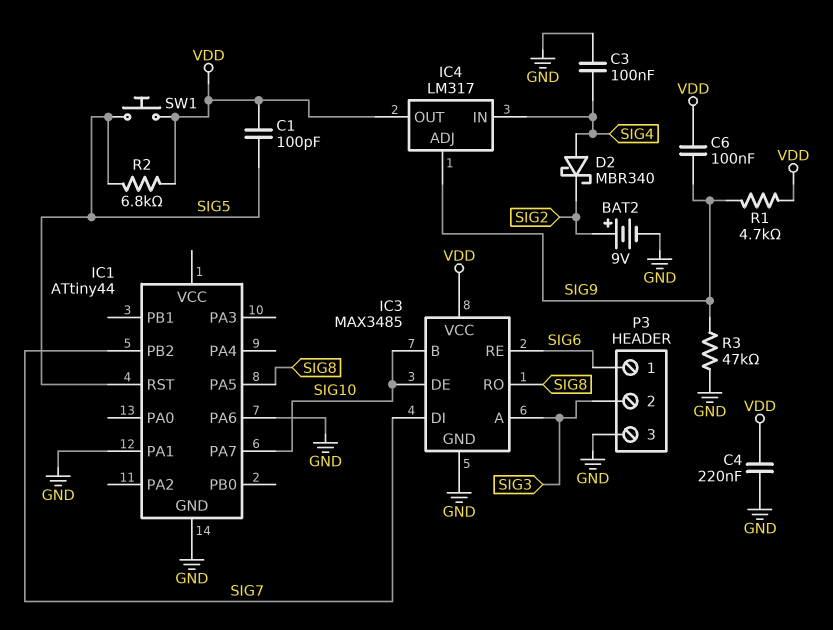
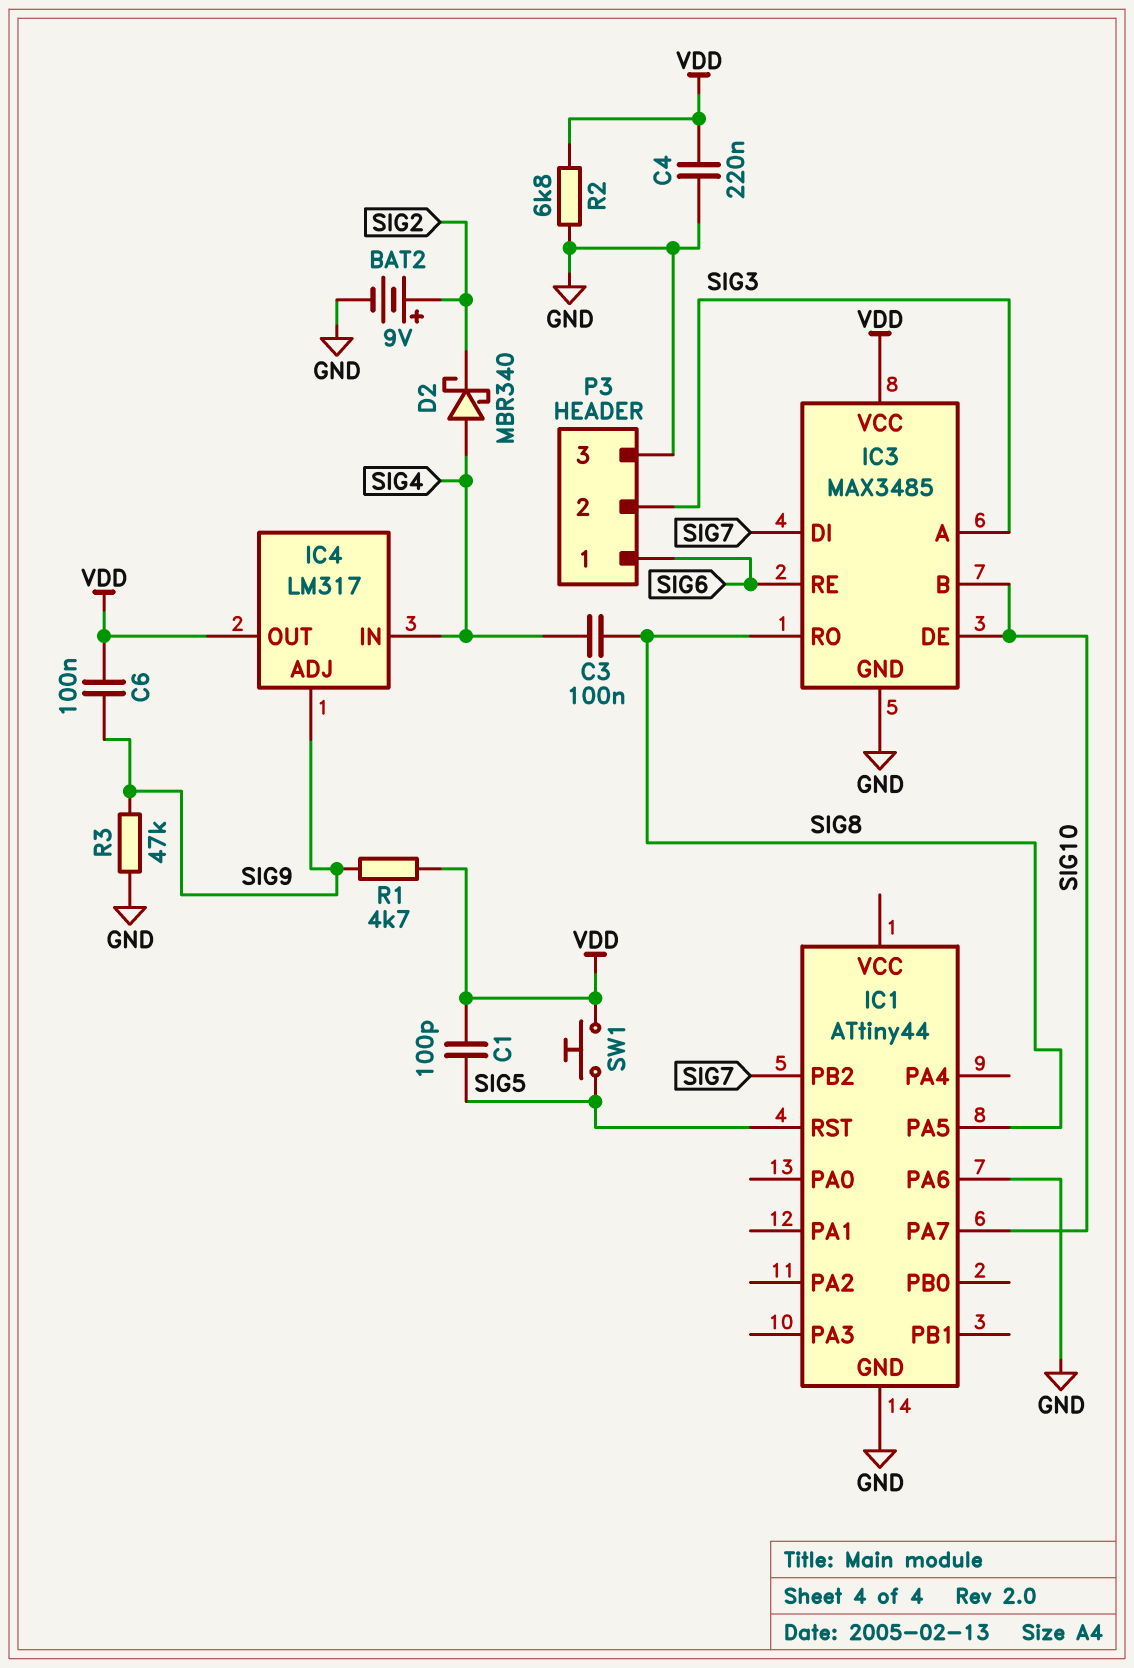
C3: 100nF (GND, SIG4) -> 100nF (SIG4, SIG8)
IC1 pin PA1: GND -> none
R2: 6.8k (SIG5, VDD) -> 6.8k (GND, VDD)

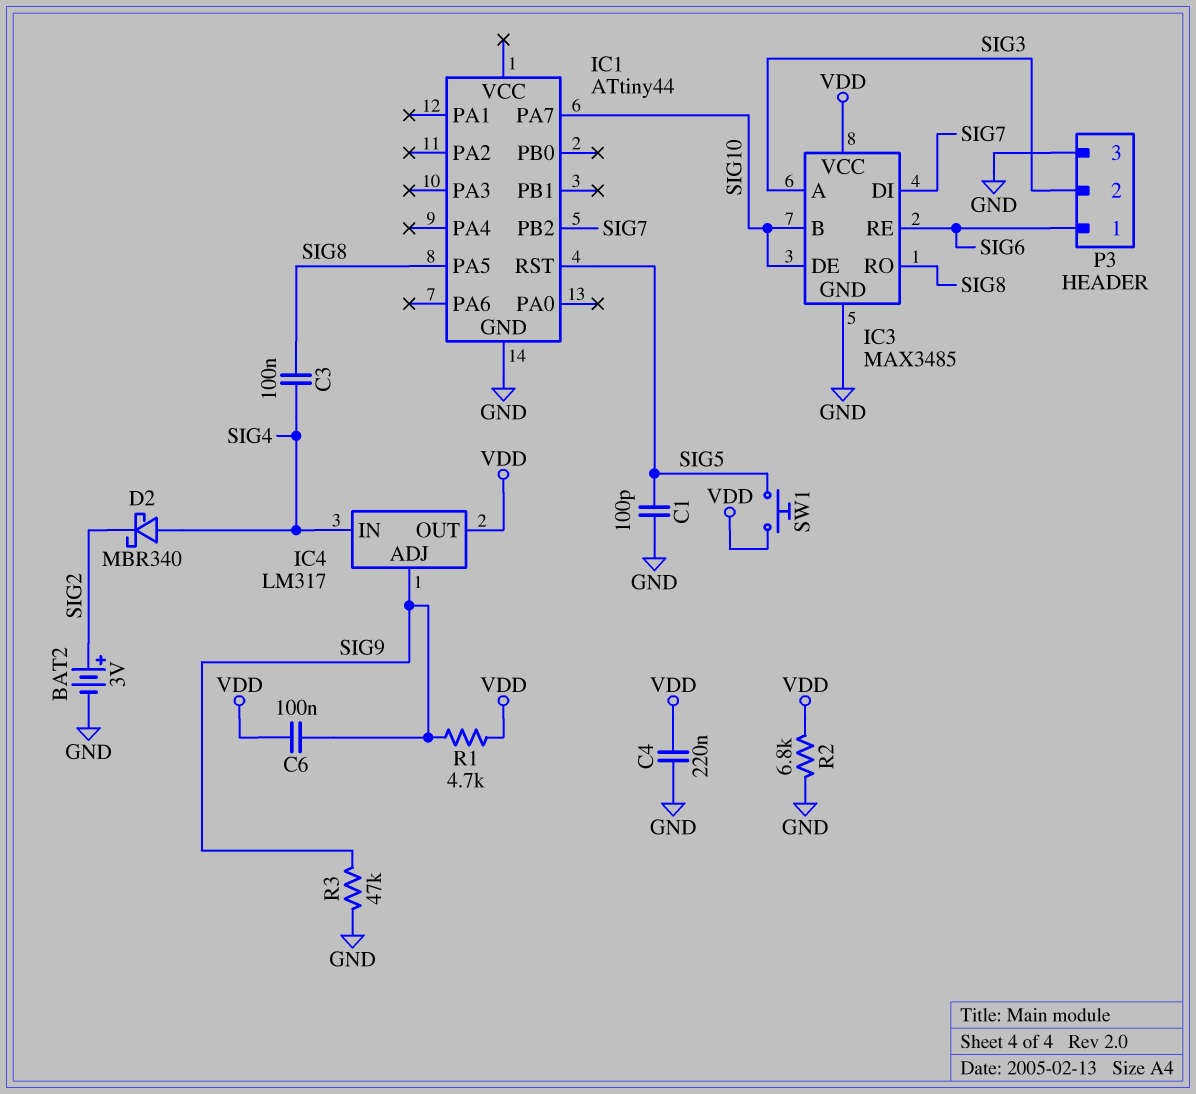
BAT2: 9V (plus SIG2, minus GND) -> 3V (plus SIG2, minus GND)
C1: 100pF (SIG5, VDD) -> 100pF (GND, SIG5)
IC1 pin PA6: GND -> none

